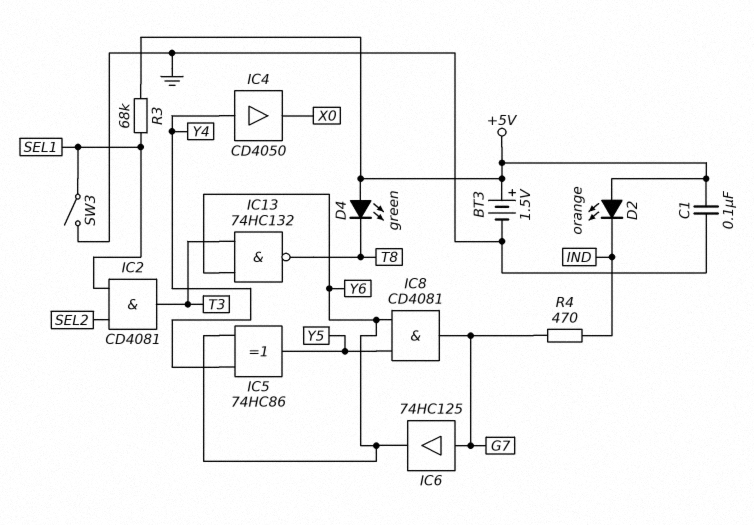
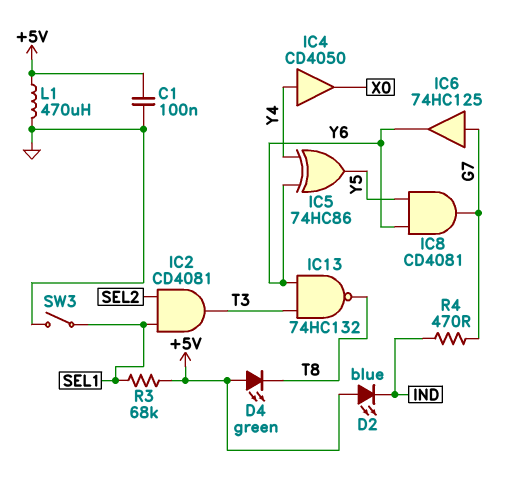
BT3: 1.5V (plus +5V, minus GND) -> none
D2: LED orange (A +5V, K IND) -> LED blue (A +5V, K IND)
L1: none -> 470uH (+5V, GND)

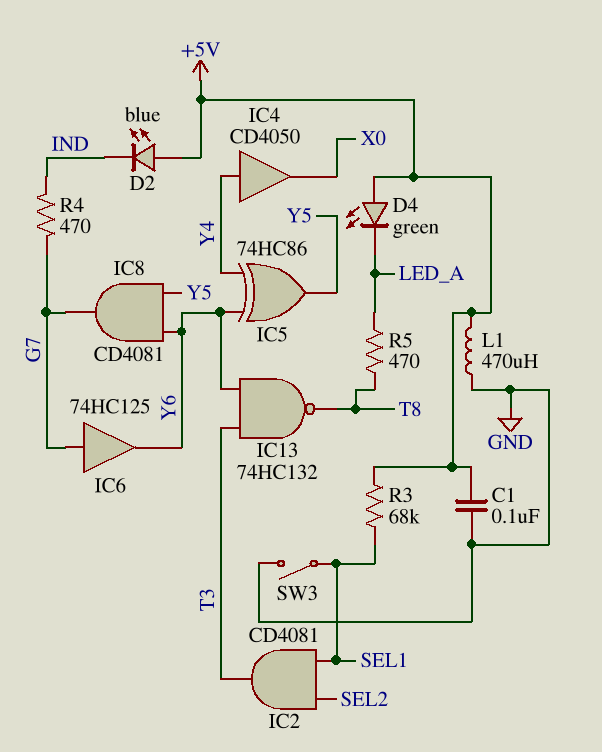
D4: LED green (A +5V, K T8) -> LED green (A +5V, K LED_A)
R5: none -> 470 (LED_A, T8)

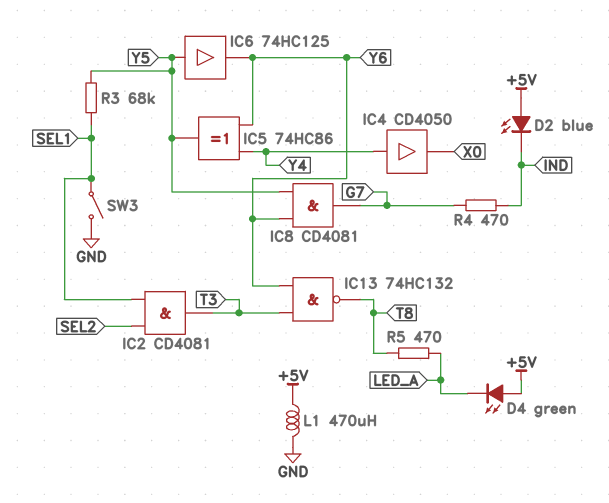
C1: 100nF (+5V, GND) -> none
IC6: buffer 74HC125 (in G7, out Y6) -> buffer 74HC125 (in Y5, out Y6)
R3: 68k (+5V, SEL1) -> 68k (SEL1, Y5)

